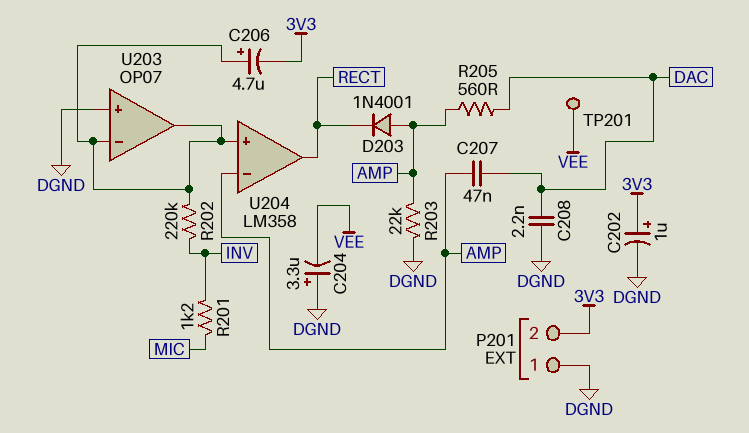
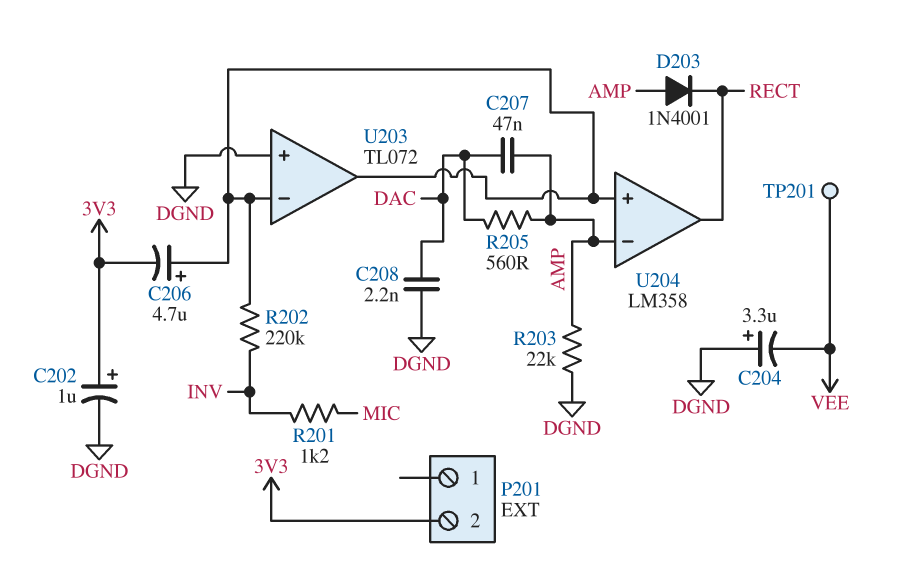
P201 pin 1: DGND -> none
U203: OP07 -> TL072

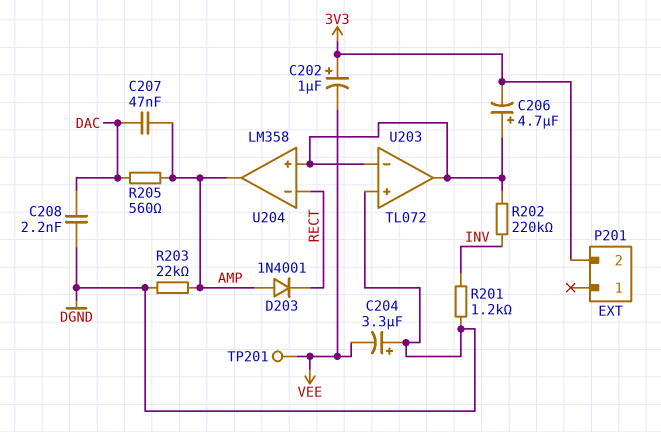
C202: 1uF (plus 3V3, minus DGND) -> 1uF (plus 3V3, minus VEE)
R201: 1.2k (INV, MIC) -> 1.2k (DGND, INV)
U204 pin in-: AMP -> RECT
U204 pin out: RECT -> AMP

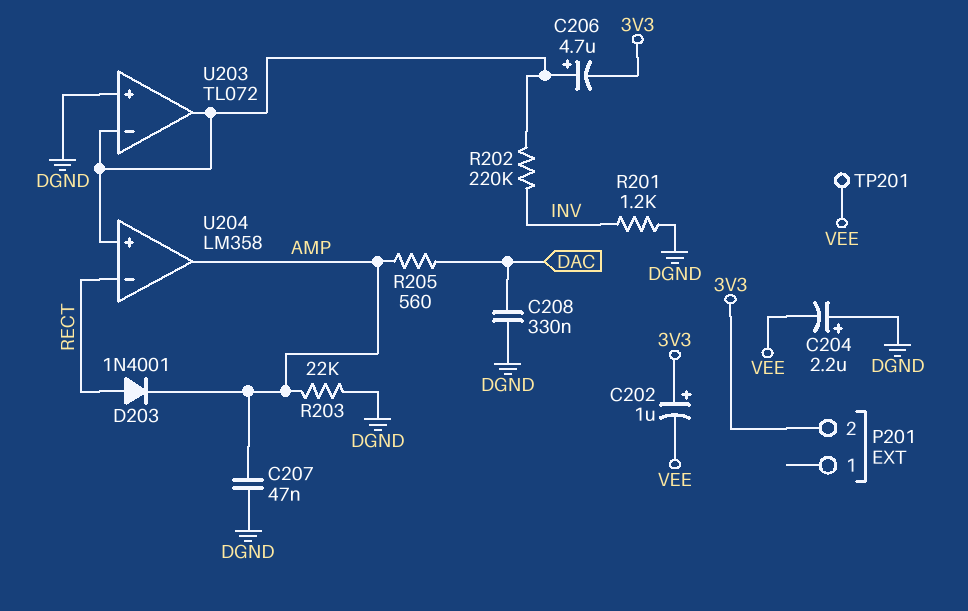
C204: 3.3uF (plus DGND, minus VEE) -> 2.2uF (plus DGND, minus VEE)
C207: 47nF (AMP, DAC) -> 47nF (AMP, DGND)
C208: 2.2nF (DAC, DGND) -> 330nF (DAC, DGND)
D203: diode 1N4001 (A AMP, K RECT) -> diode 1N4001 (A RECT, K AMP)

